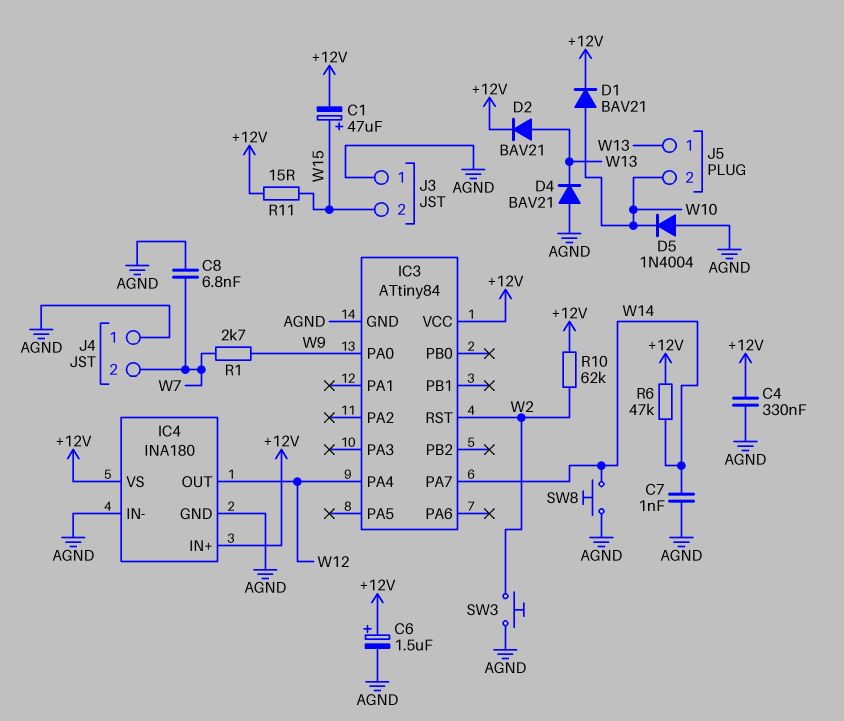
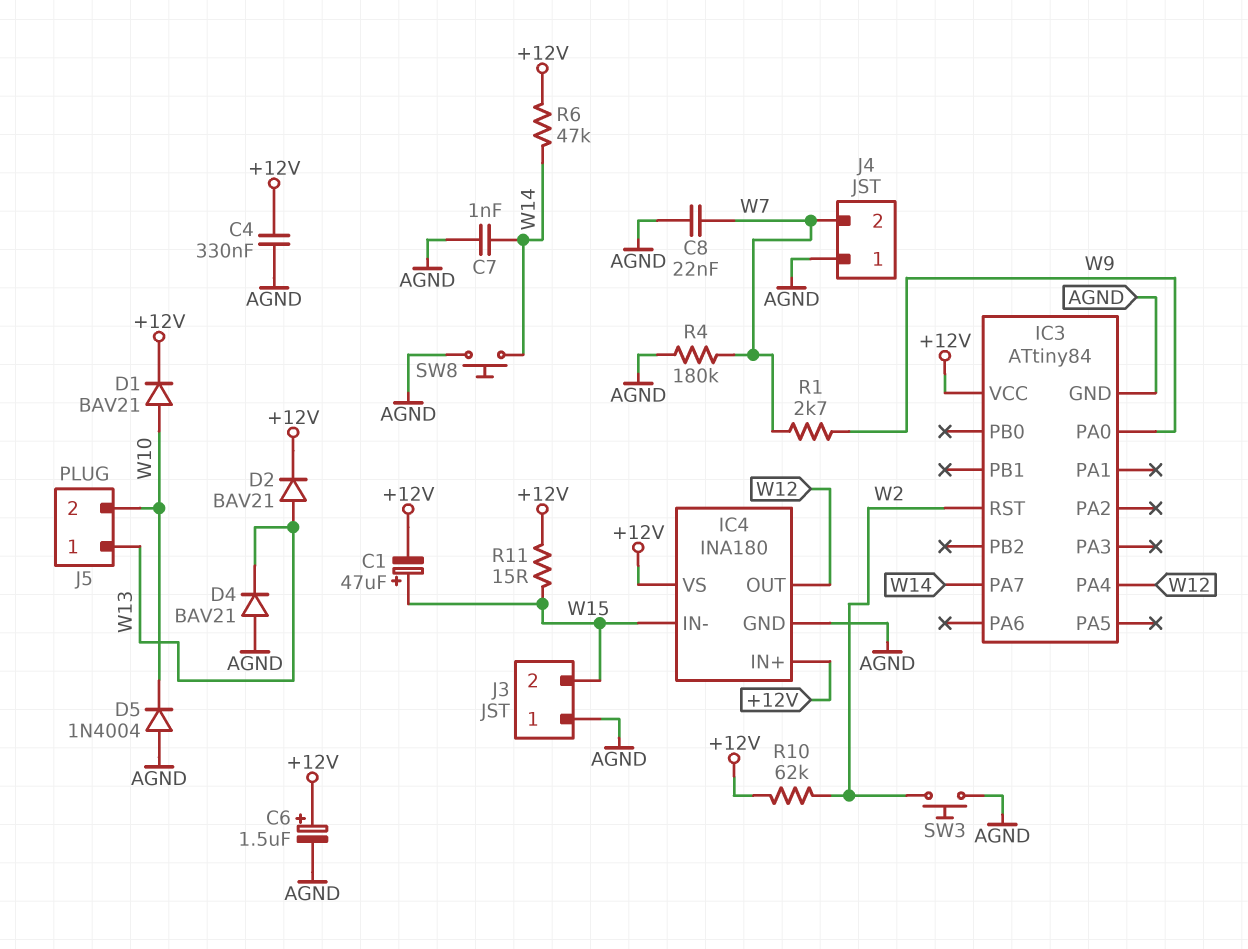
C8: 6.8nF (AGND, W7) -> 22nF (AGND, W7)
IC4 pin IN-: AGND -> W15
R4: none -> 180k (AGND, W7)

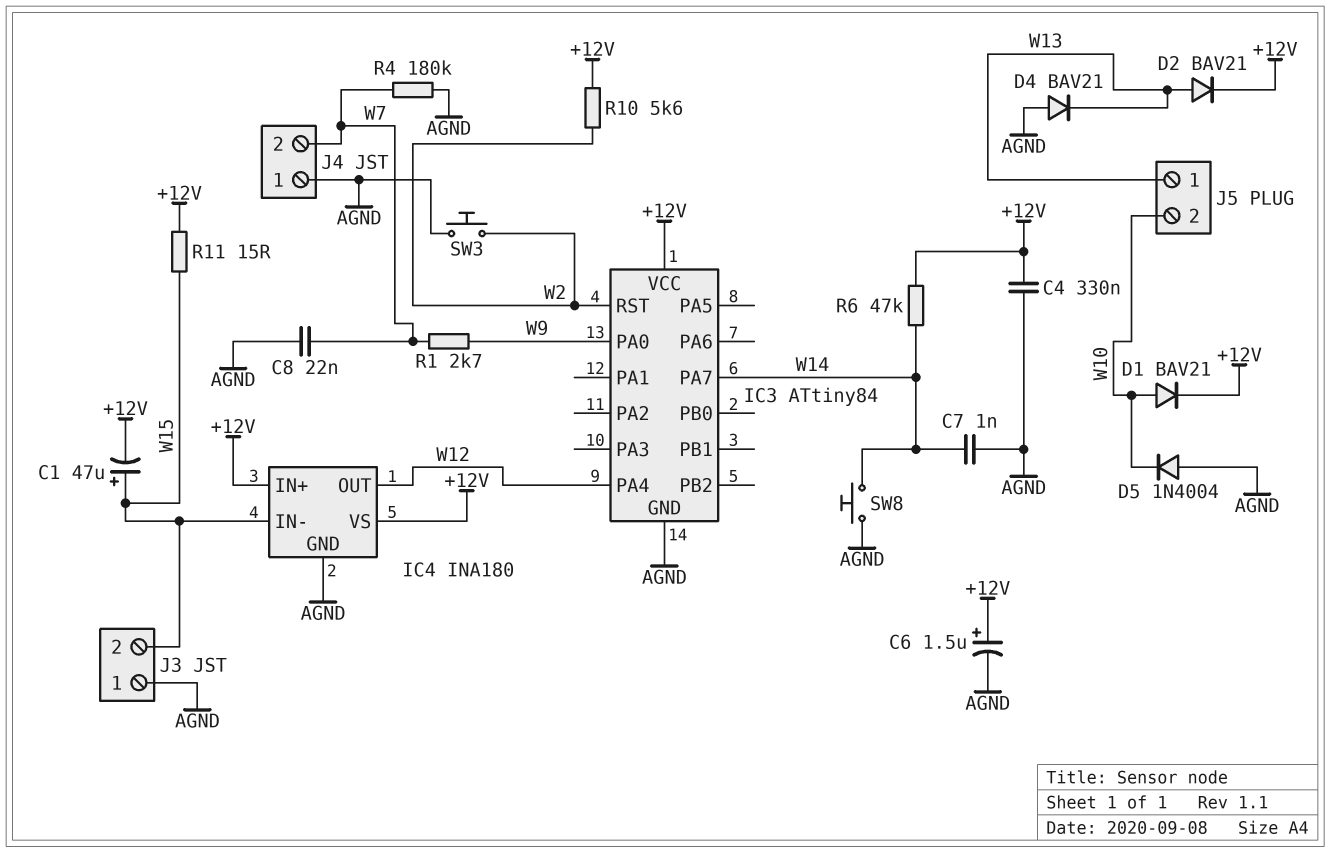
R10: 62k (+12V, W2) -> 5.6k (+12V, W2)

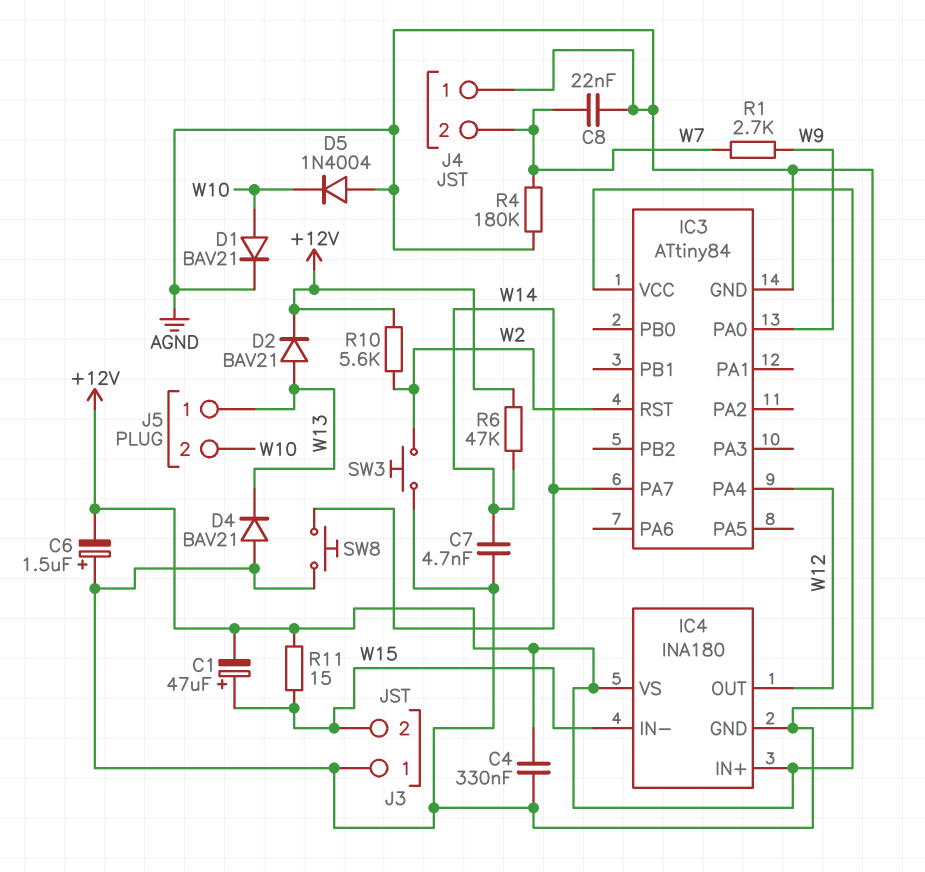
C6: 1.5uF (plus +12V, minus AGND) -> 1.5uF (plus AGND, minus +12V)
C7: 1nF (AGND, W14) -> 4.7nF (AGND, W14)
D1: diode BAV21 (A W10, K +12V) -> diode BAV21 (A W10, K AGND)

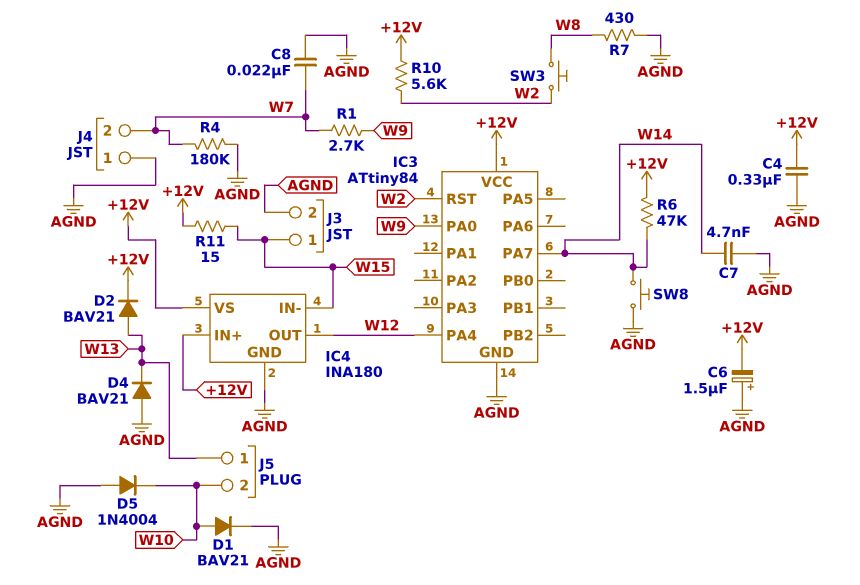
C1: 47uF (plus W15, minus +12V) -> none
J3 pin 1: AGND -> W15
J3 pin 2: W15 -> AGND
R7: none -> 430 (AGND, W8)
SW3: button (AGND, W2) -> button (W2, W8)

